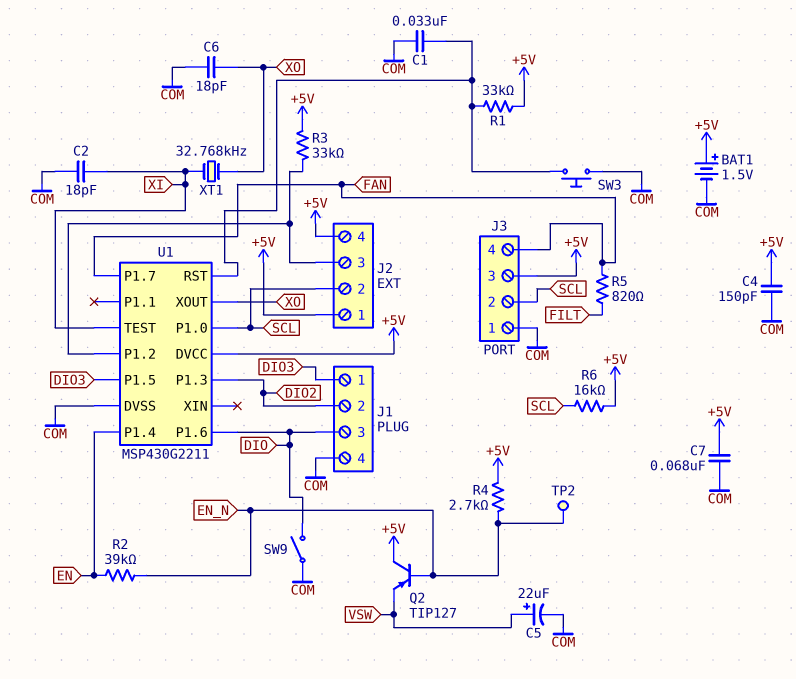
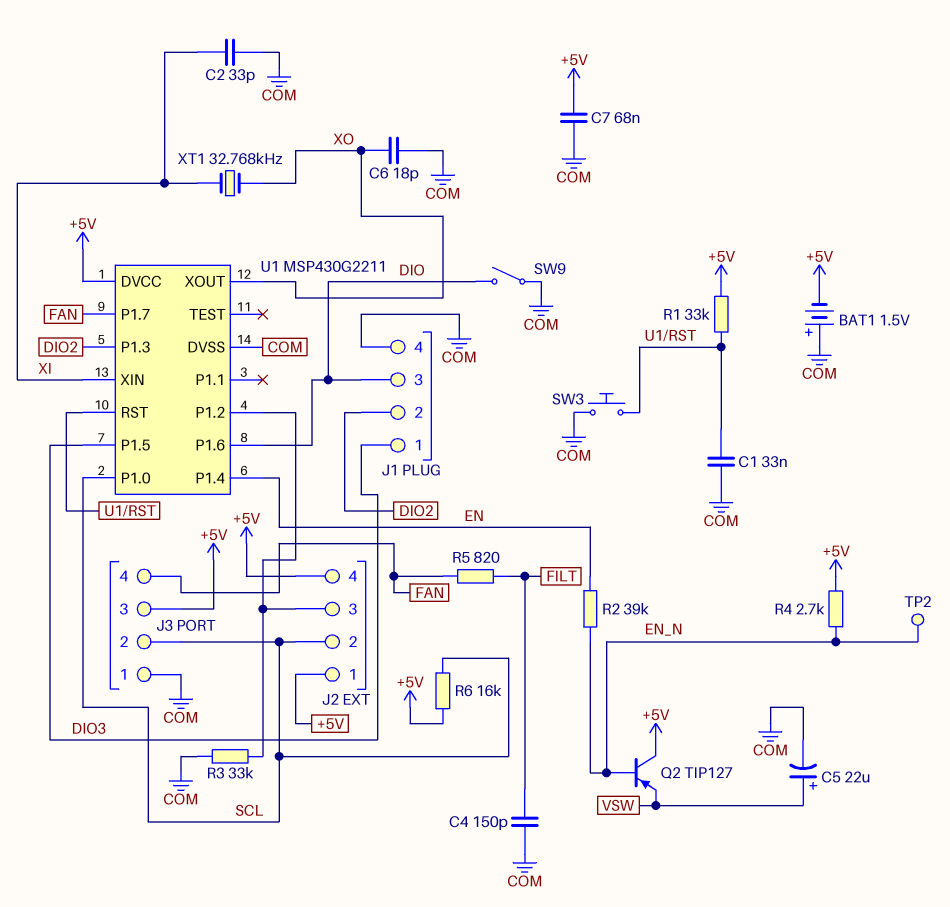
BAT1: 1.5V (plus +5V, minus COM) -> 1.5V (plus COM, minus +5V)
C2: 18pF (COM, XI) -> 33pF (COM, XI)
C4: 150pF (+5V, COM) -> 150pF (COM, FILT)
R3: 33k (+5V, J2/3) -> 33k (COM, J2/3)
U1 pin TEST: XI -> none
U1 pin XIN: none -> XI

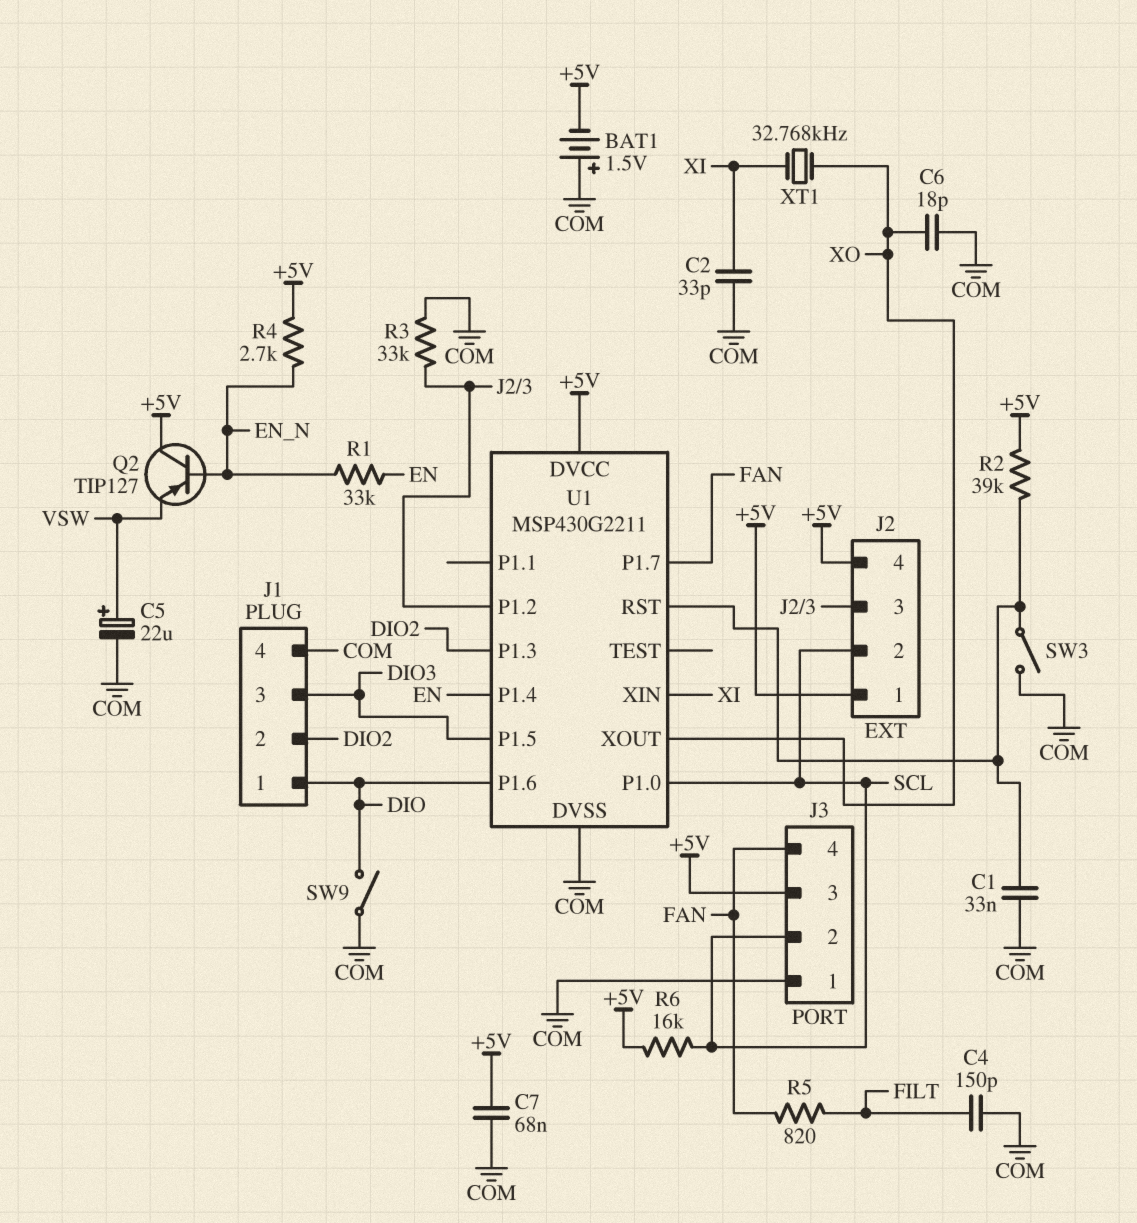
J1 pin 1: DIO3 -> DIO
J1 pin 3: DIO -> DIO3
R1: 33k (+5V, U1/RST) -> 33k (EN, EN_N)
R2: 39k (EN, EN_N) -> 39k (+5V, U1/RST)
SW3: button (COM, U1/RST) -> switch (COM, U1/RST)
TP2: test point (EN_N) -> none

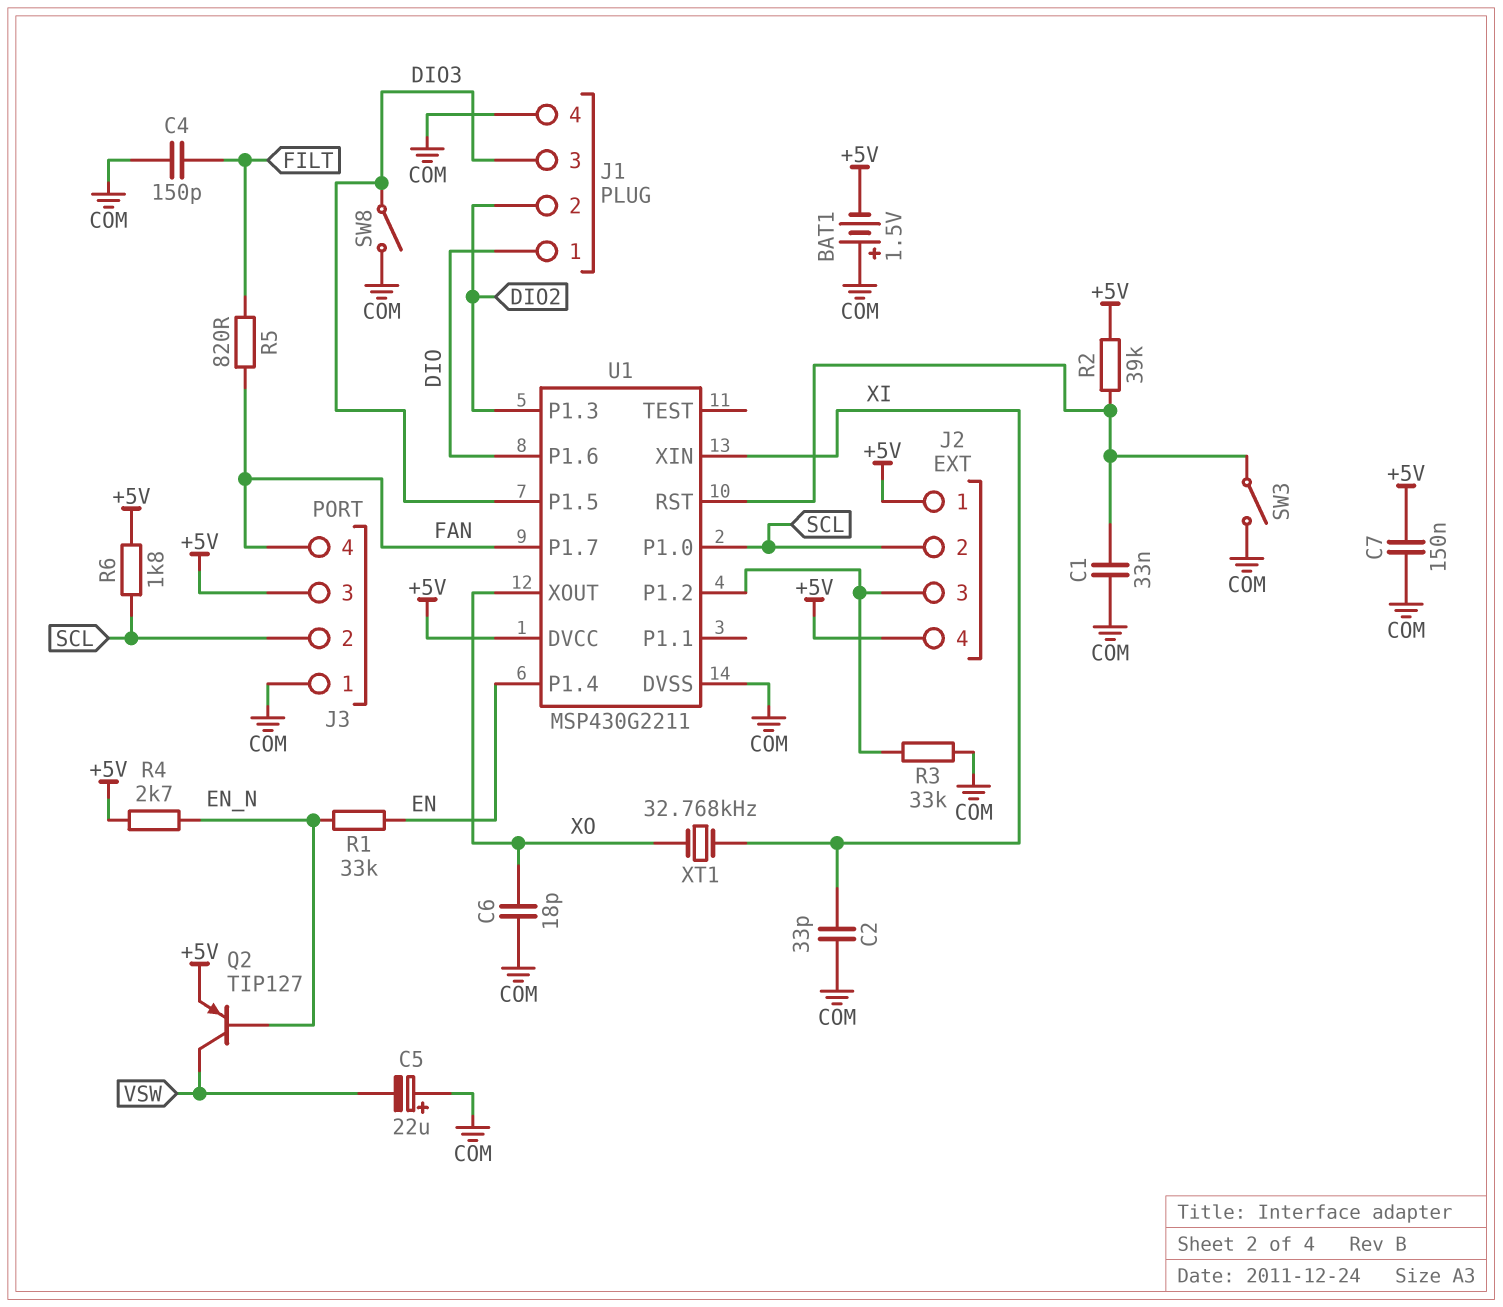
C5: 22uF (plus VSW, minus COM) -> 22uF (plus COM, minus VSW)
C7: 68nF (+5V, COM) -> 150nF (+5V, COM)
Q2: PNP TIP127 (B EN_N, C +5V, E VSW) -> PNP TIP127 (B EN_N, C VSW, E +5V)
R6: 16k (+5V, SCL) -> 1.8k (+5V, SCL)
SW8: none -> switch (COM, DIO3)
SW9: switch (COM, DIO) -> none

